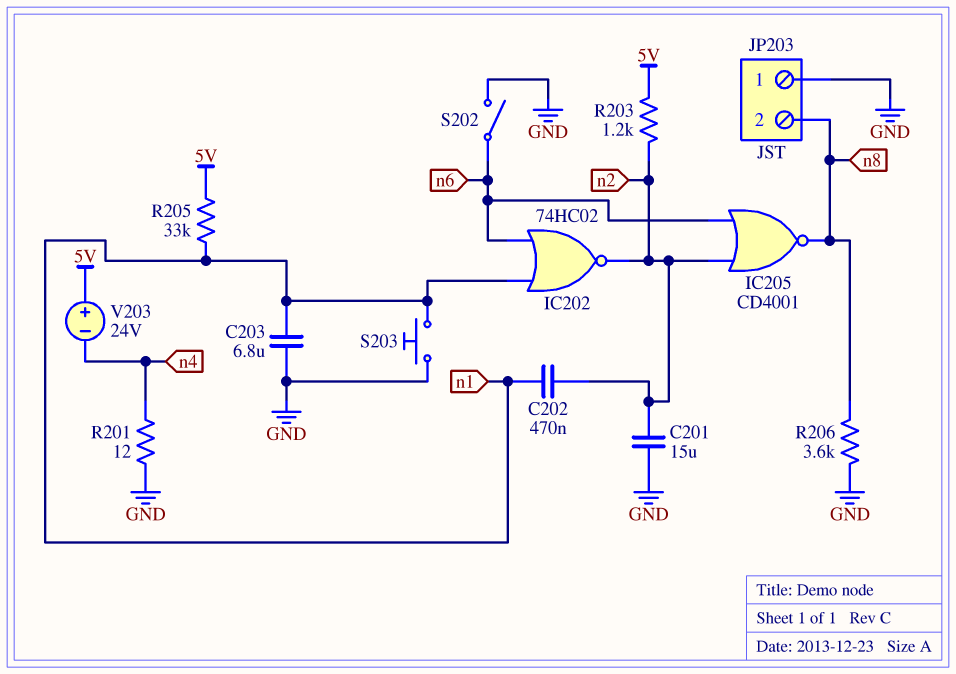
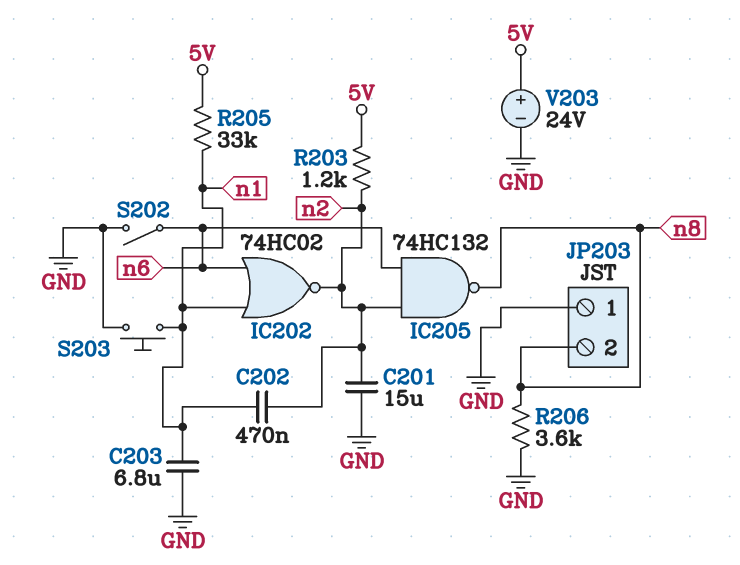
IC205: NOR CD4001 (in n2, in n6, out n8) -> NAND 74HC132 (in n2, in n6, out n8)
R201: 12 (GND, n4) -> none
V203: 24V (plus 5V, minus n4) -> 24V (plus 5V, minus GND)

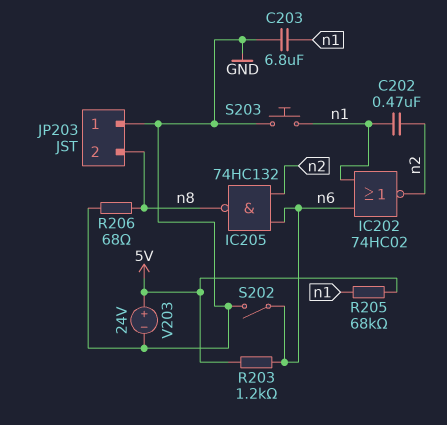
C201: 15uF (GND, n2) -> none
R203: 1.2k (5V, n2) -> 1.2k (5V, n6)
R205: 33k (5V, n1) -> 68k (5V, n1)
R206: 3.6k (GND, n8) -> 68 (GND, n8)

